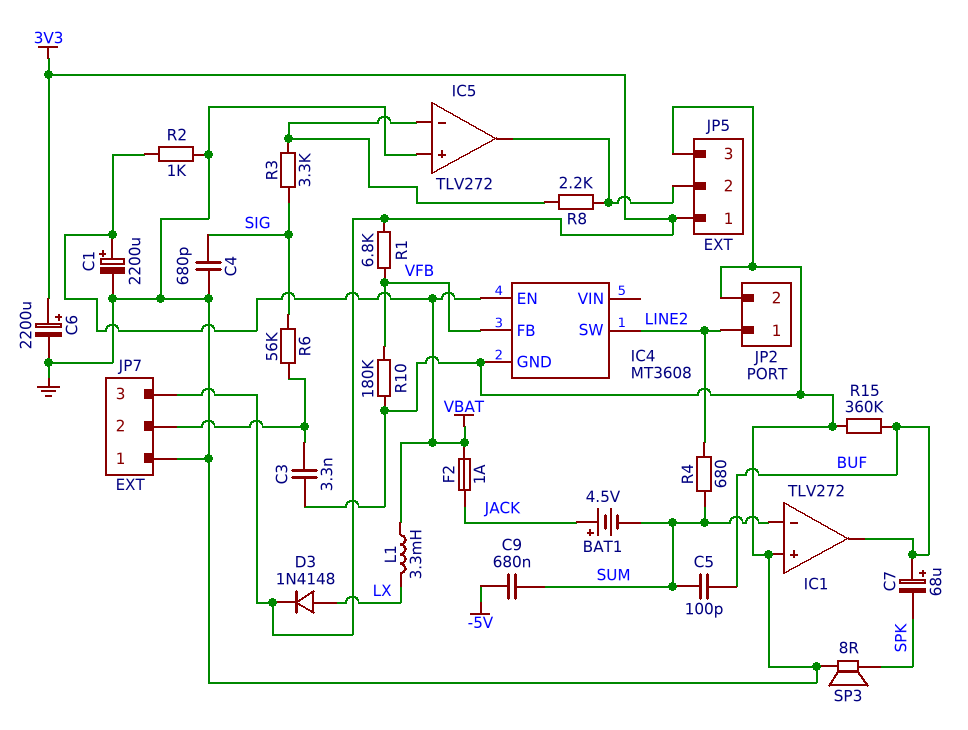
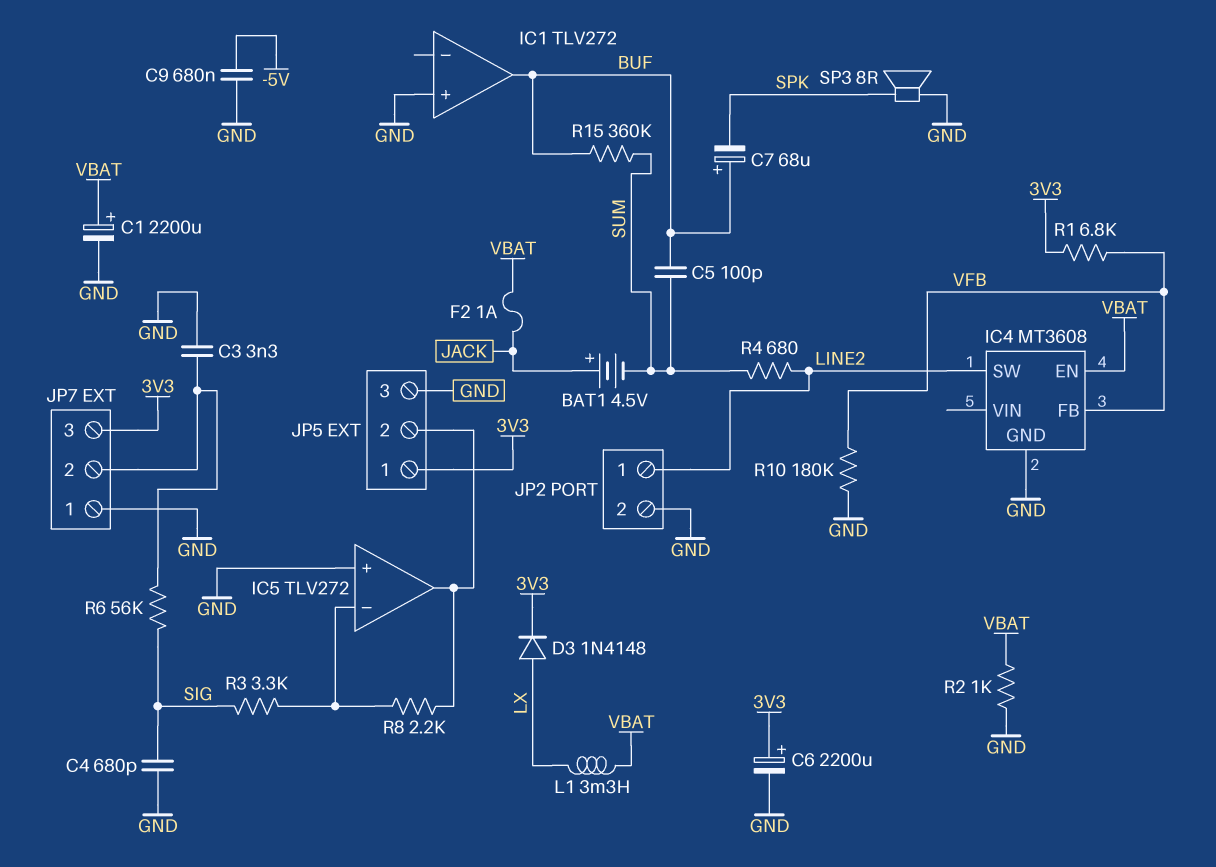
C9: 680nF (-5V, SUM) -> 680nF (-5V, GND)
IC1 pin in-: SUM -> none
R15: 360k (BUF, GND) -> 360k (BUF, SUM)

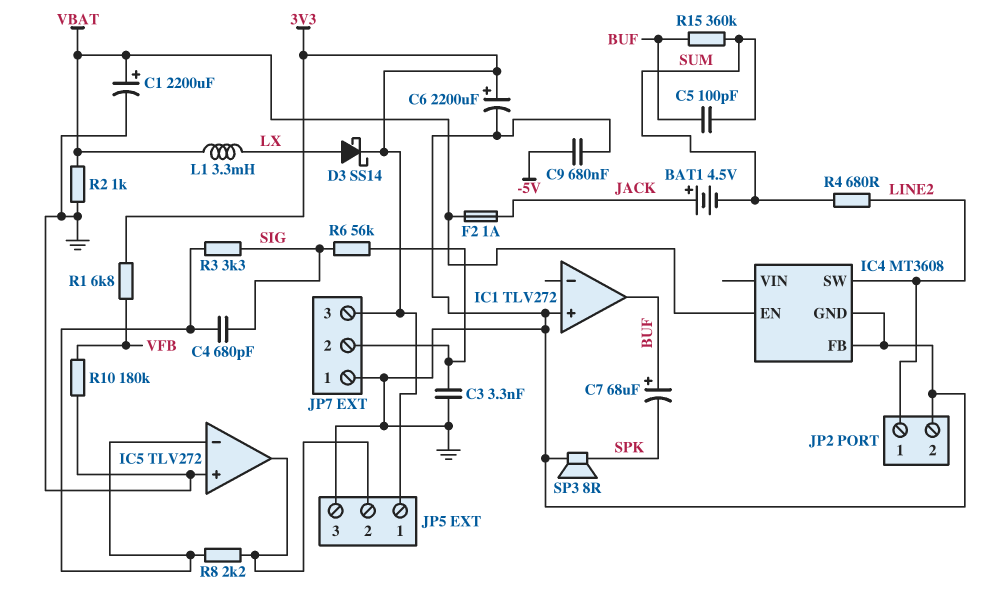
C4: 680pF (GND, SIG) -> 680pF (IC5/in-, SIG)
D3: diode 1N4148 (A LX, K 3V3) -> schottky SS14 (A LX, K 3V3)
IC4 pin FB: VFB -> GND

